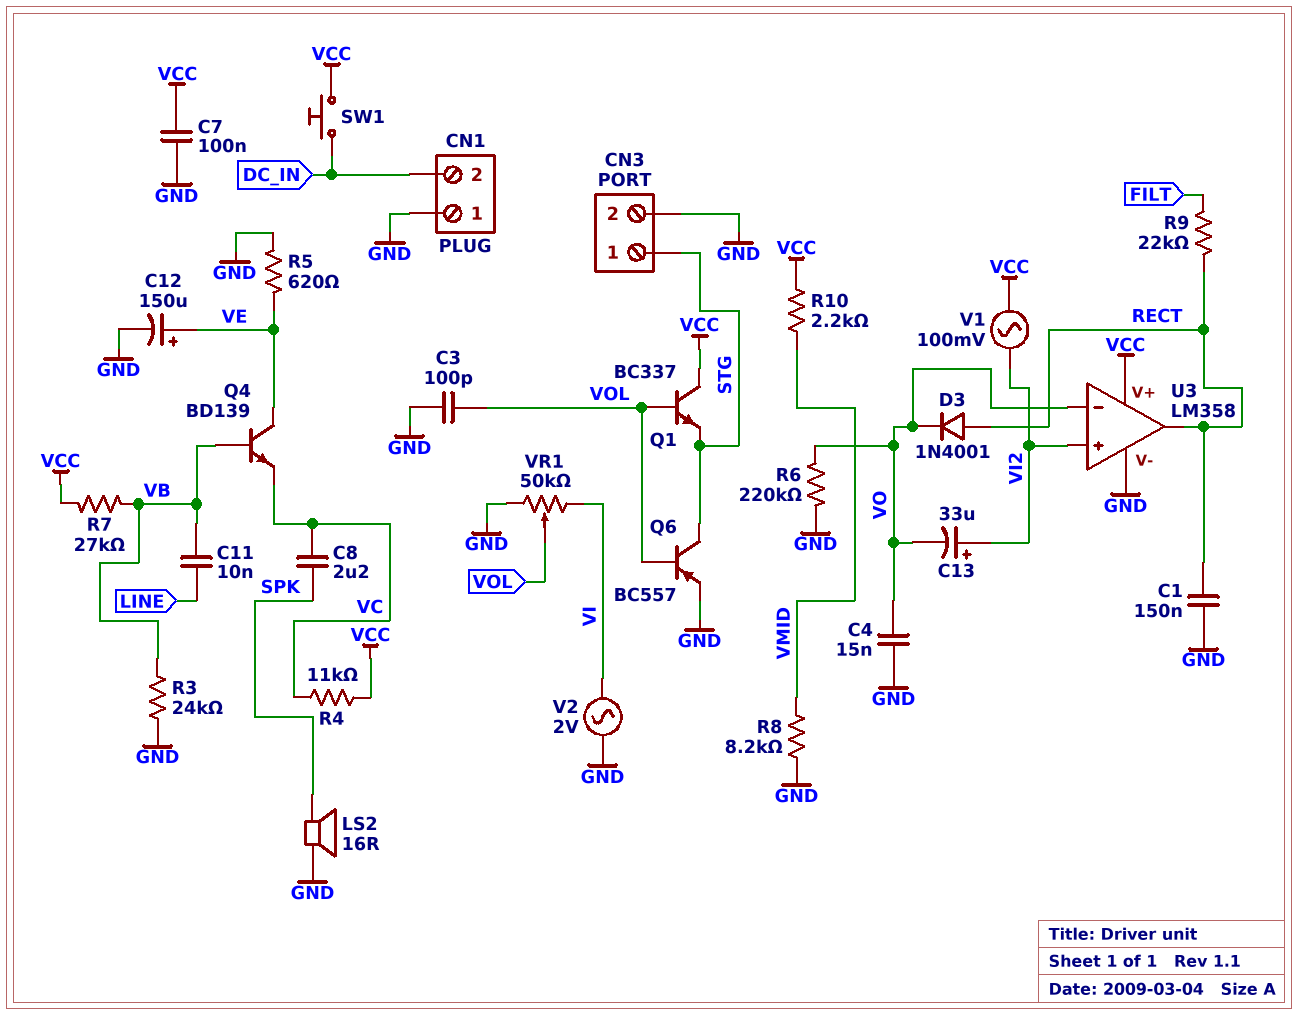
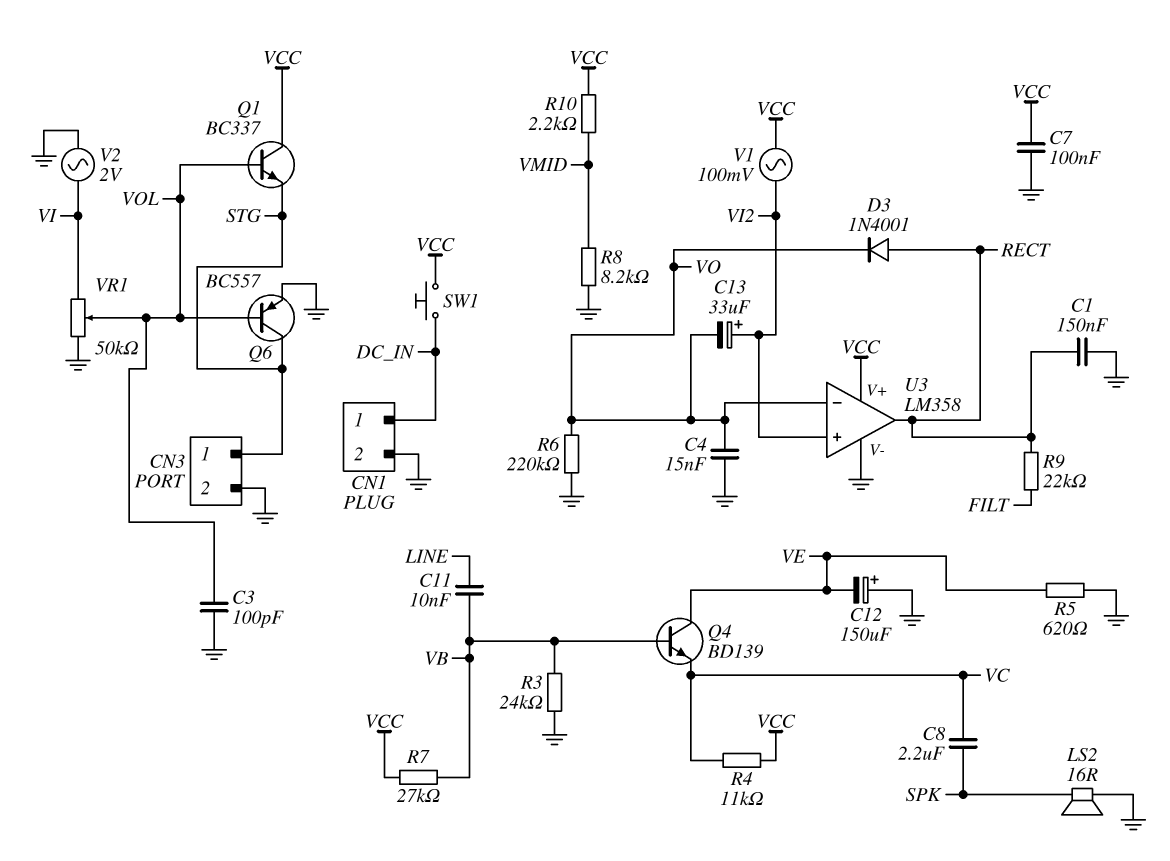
C12: 150uF (plus VE, minus GND) -> 150uF (plus GND, minus VE)
CN1 pin 1: GND -> DC_IN
CN1 pin 2: DC_IN -> GND

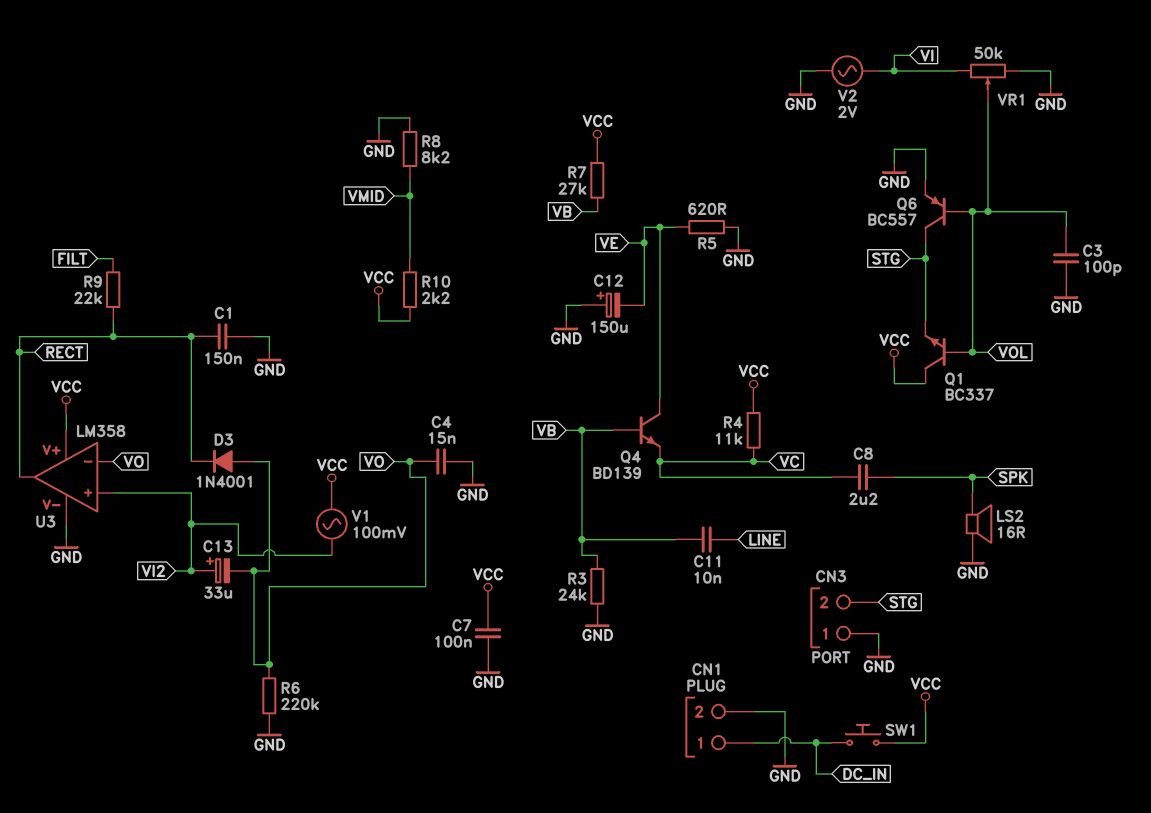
CN3 pin 1: STG -> GND
CN3 pin 2: GND -> STG
D3: diode 1N4001 (A RECT, K VO) -> diode 1N4001 (A VO, K RECT)

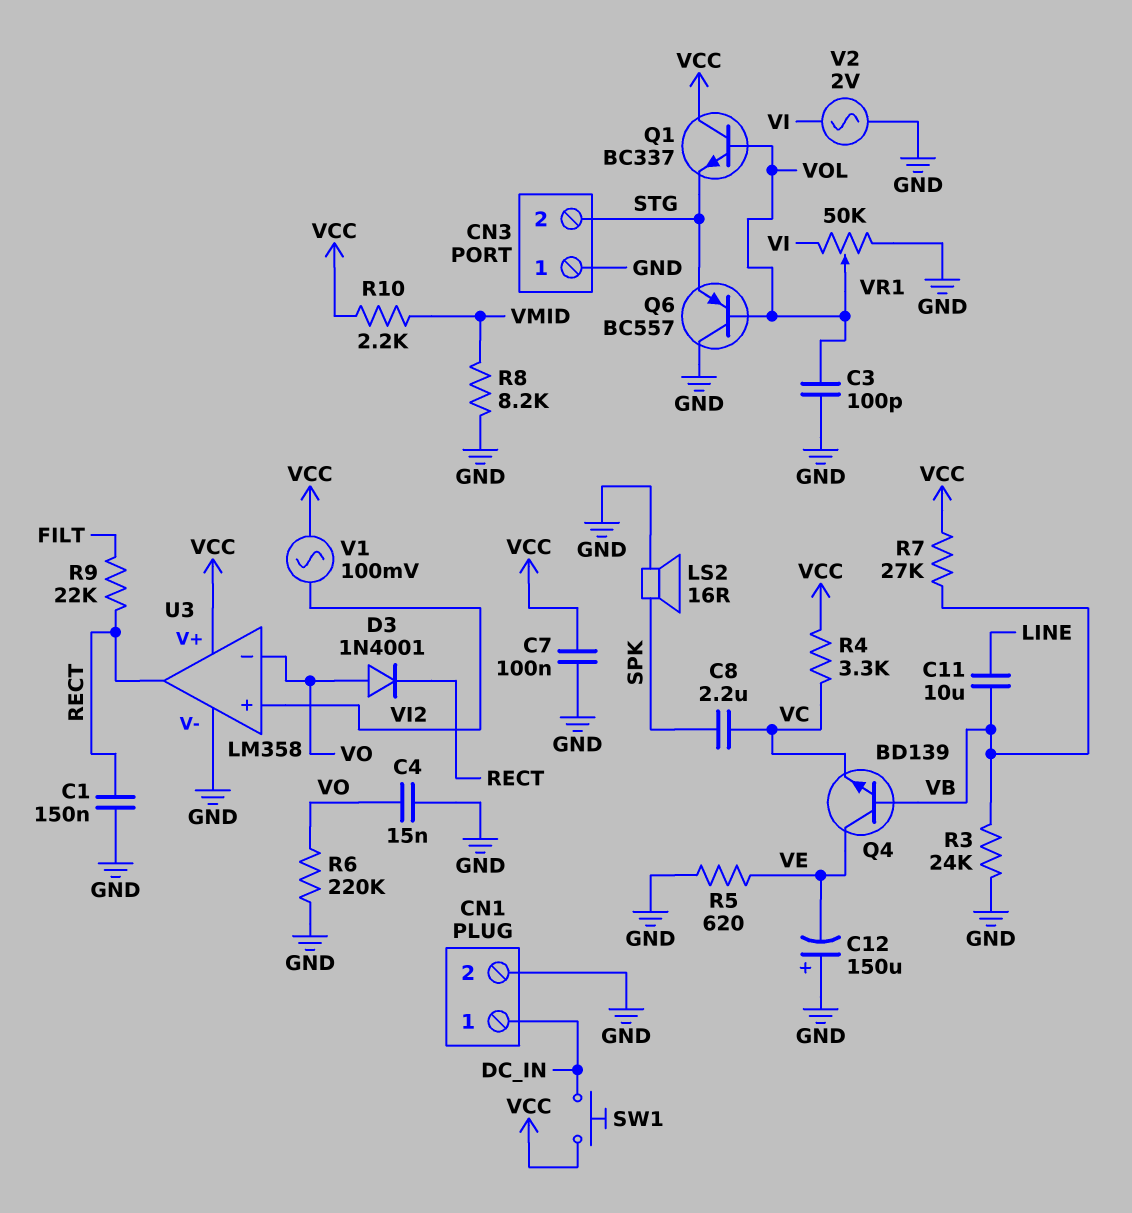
C11: 10nF (LINE, VB) -> 10uF (LINE, VB)
C13: 33uF (plus VI2, minus VO) -> none
Q6: PNP BC557 (B VOL, C STG, E GND) -> PNP BC557 (B VOL, C GND, E STG)
R4: 11k (VC, VCC) -> 3.3k (VC, VCC)

